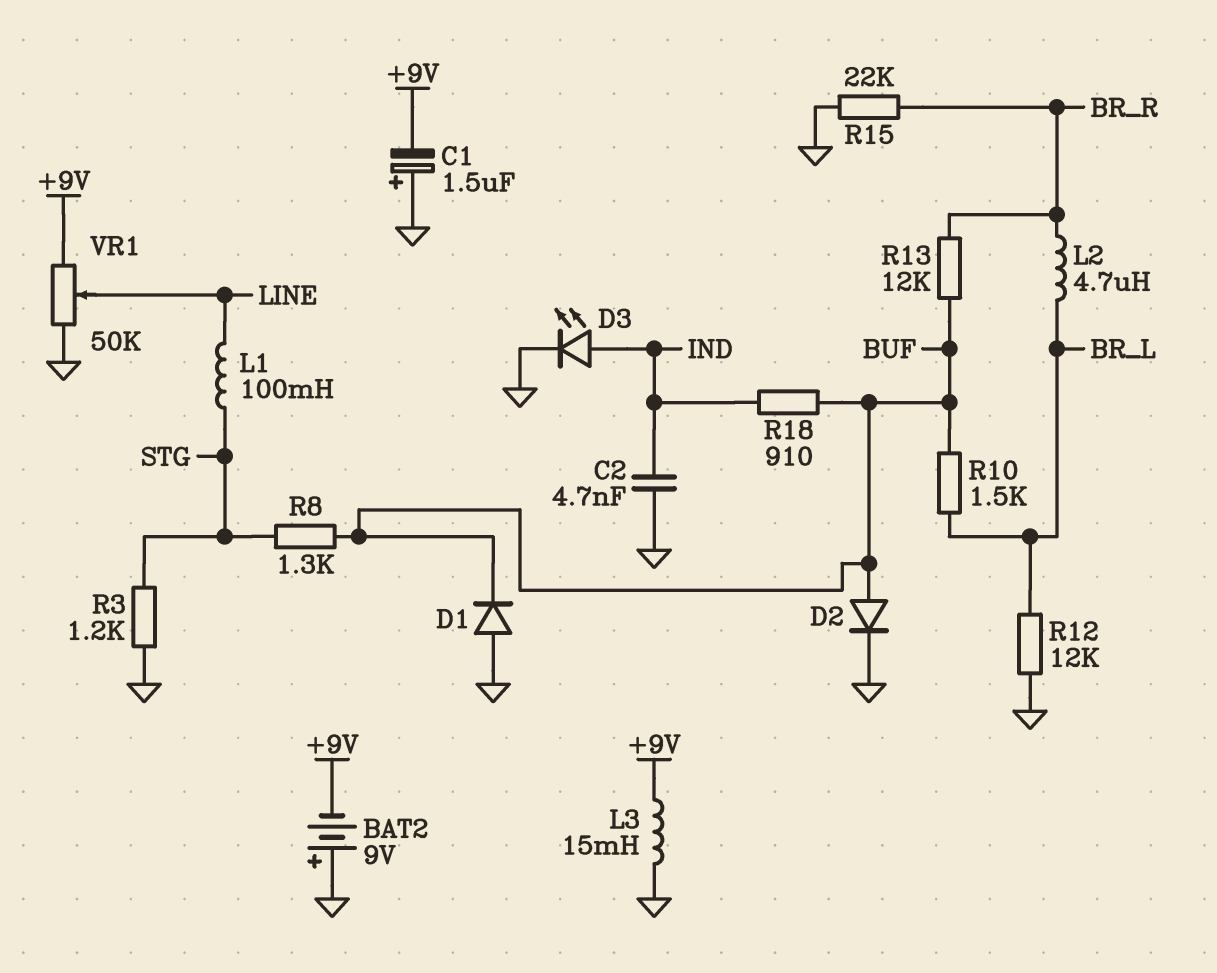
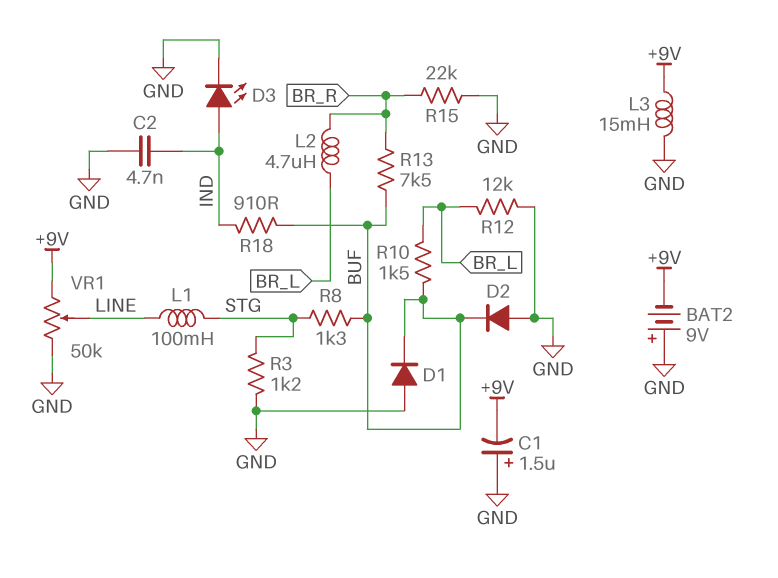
D2: diode (A BUF, K GND) -> diode (A GND, K BUF)
R13: 12k (BR_R, BUF) -> 7.5k (BR_R, BUF)

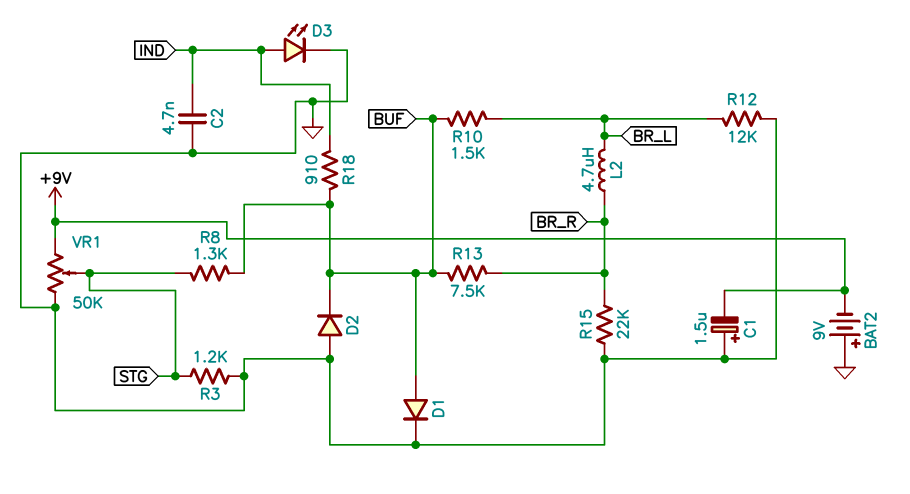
D1: diode (A GND, K BUF) -> diode (A BUF, K GND)
L1: 100mH (LINE, STG) -> none
L3: 15mH (+9V, GND) -> none
VR1: 50k (+9V, GND, wiper LINE) -> 50k (+9V, GND, wiper STG)

